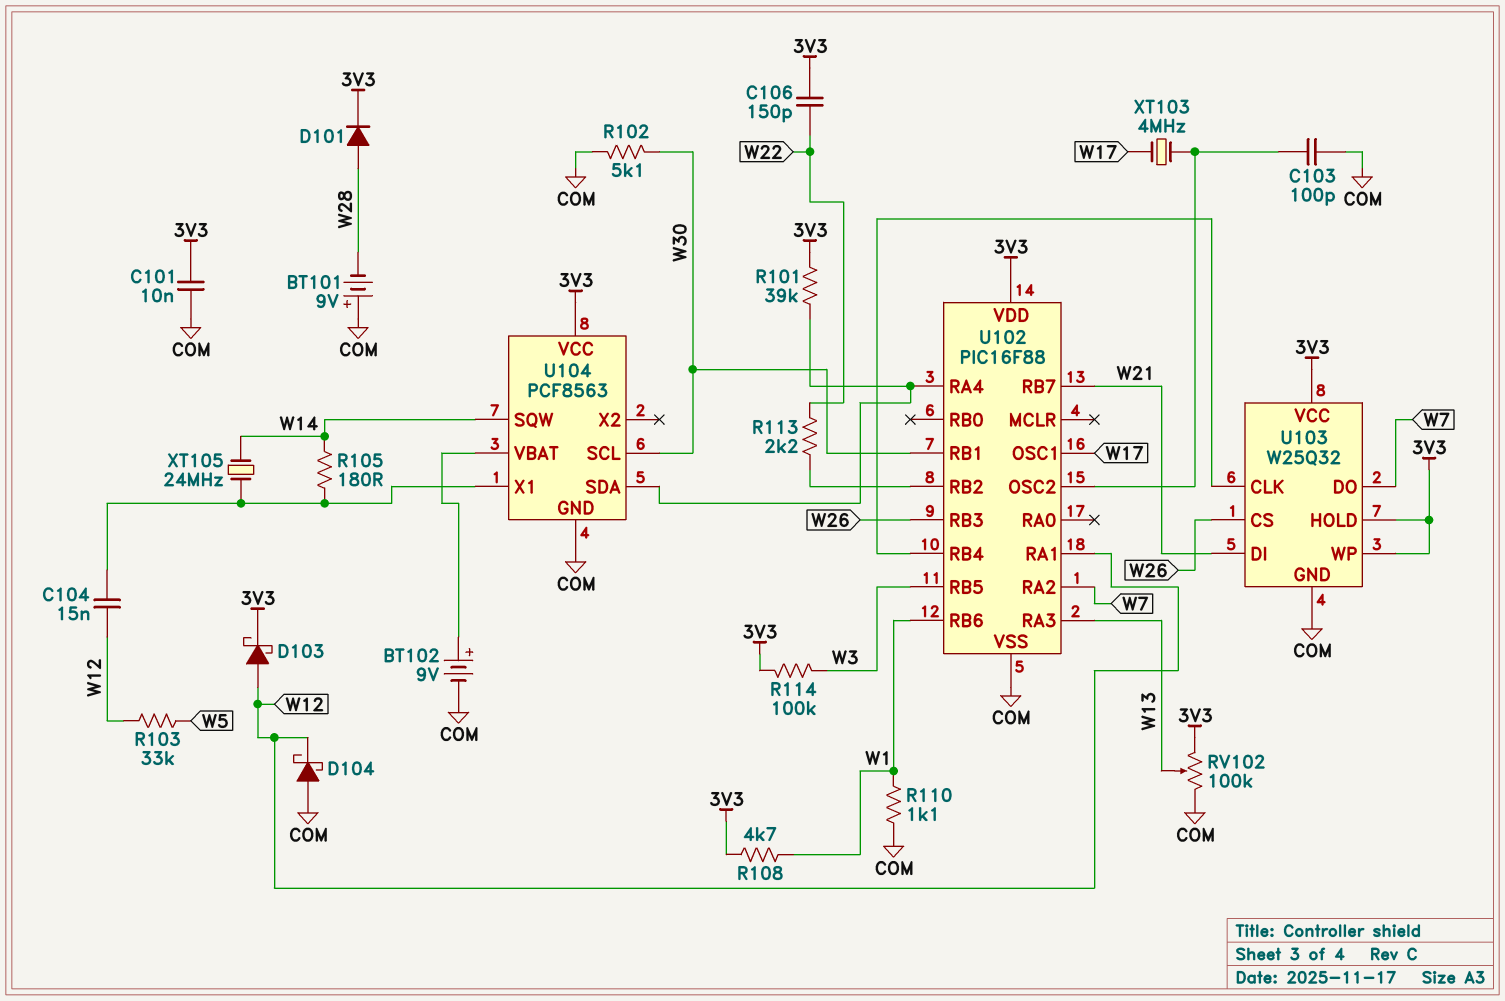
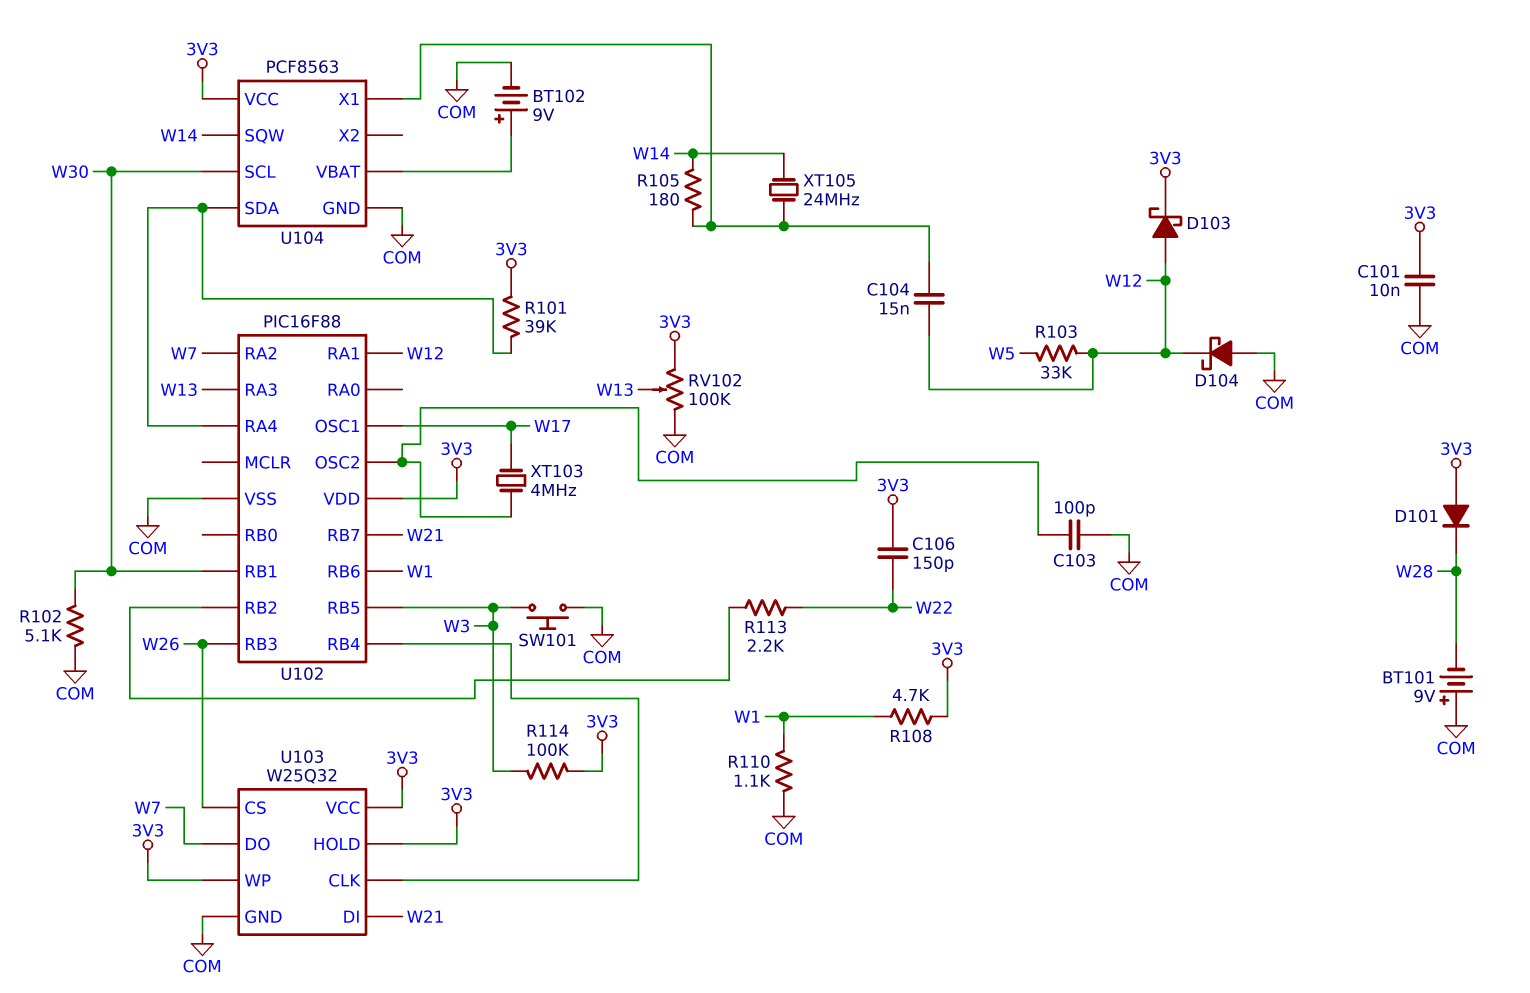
D101: diode (A W28, K 3V3) -> diode (A 3V3, K W28)
SW101: none -> button (COM, W3)

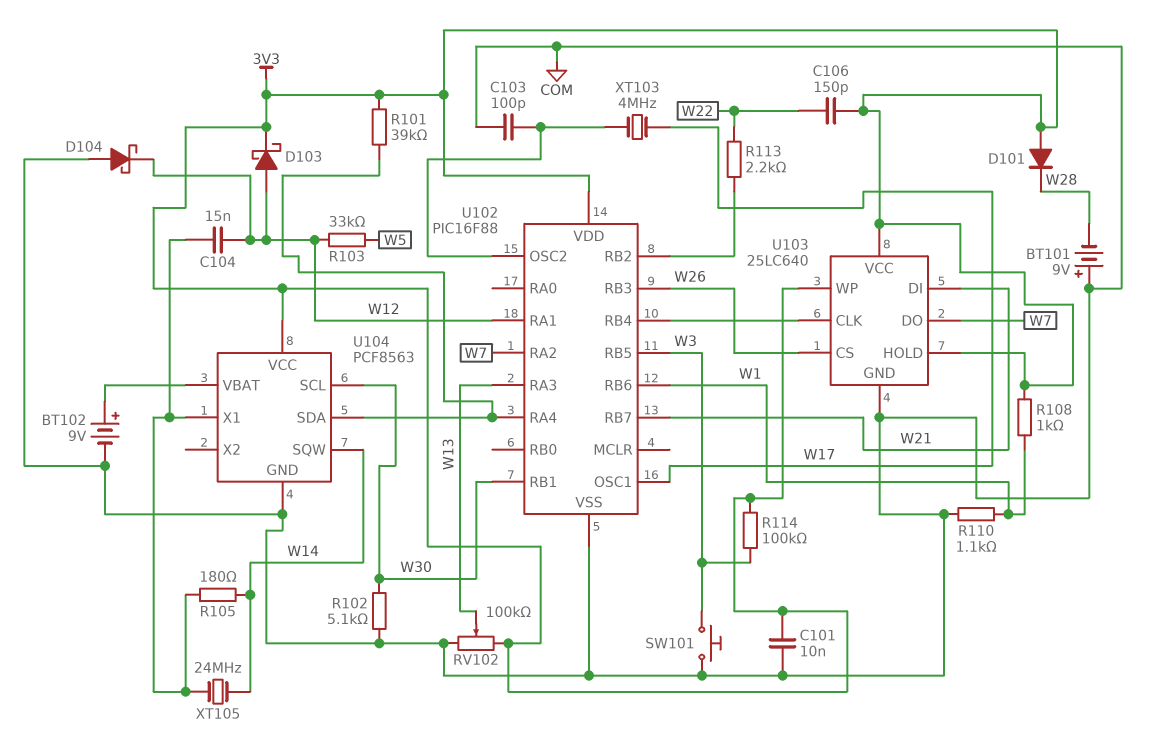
R108: 4.7k (3V3, W1) -> 1k (3V3, W1)
U103: W25Q32 -> 25LC640

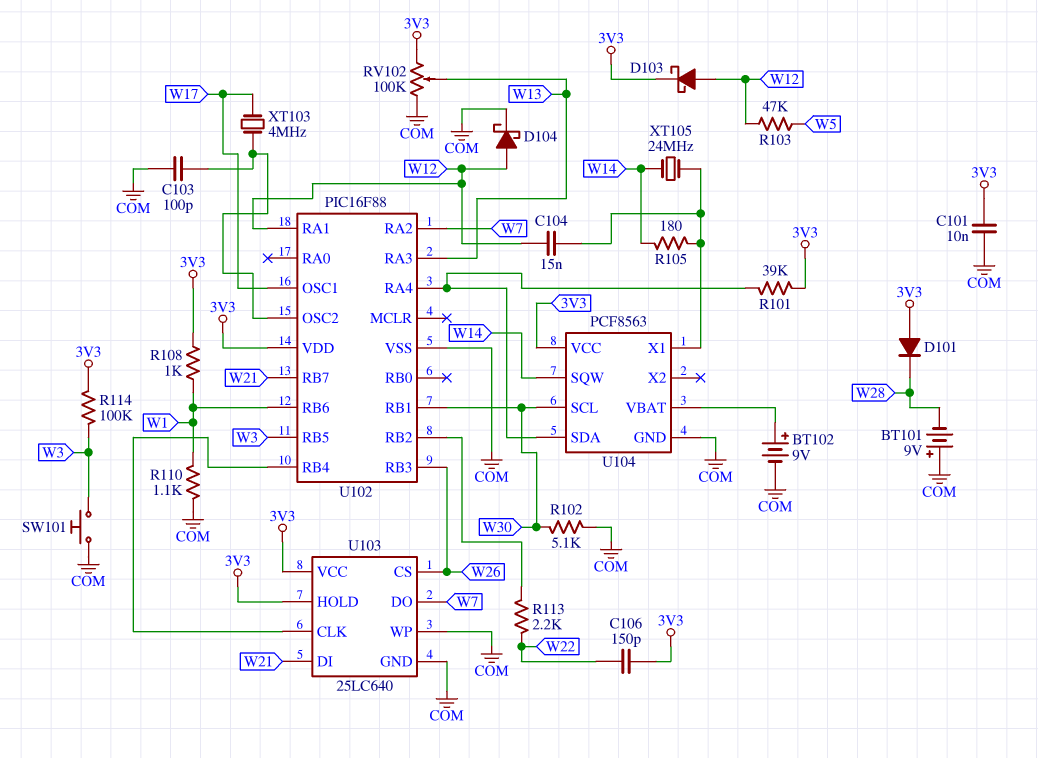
D104: schottky (A COM, K W12) -> schottky (A W12, K COM)
R103: 33k (W5, W12) -> 47k (W5, W12)
U103 pin WP: 3V3 -> COM

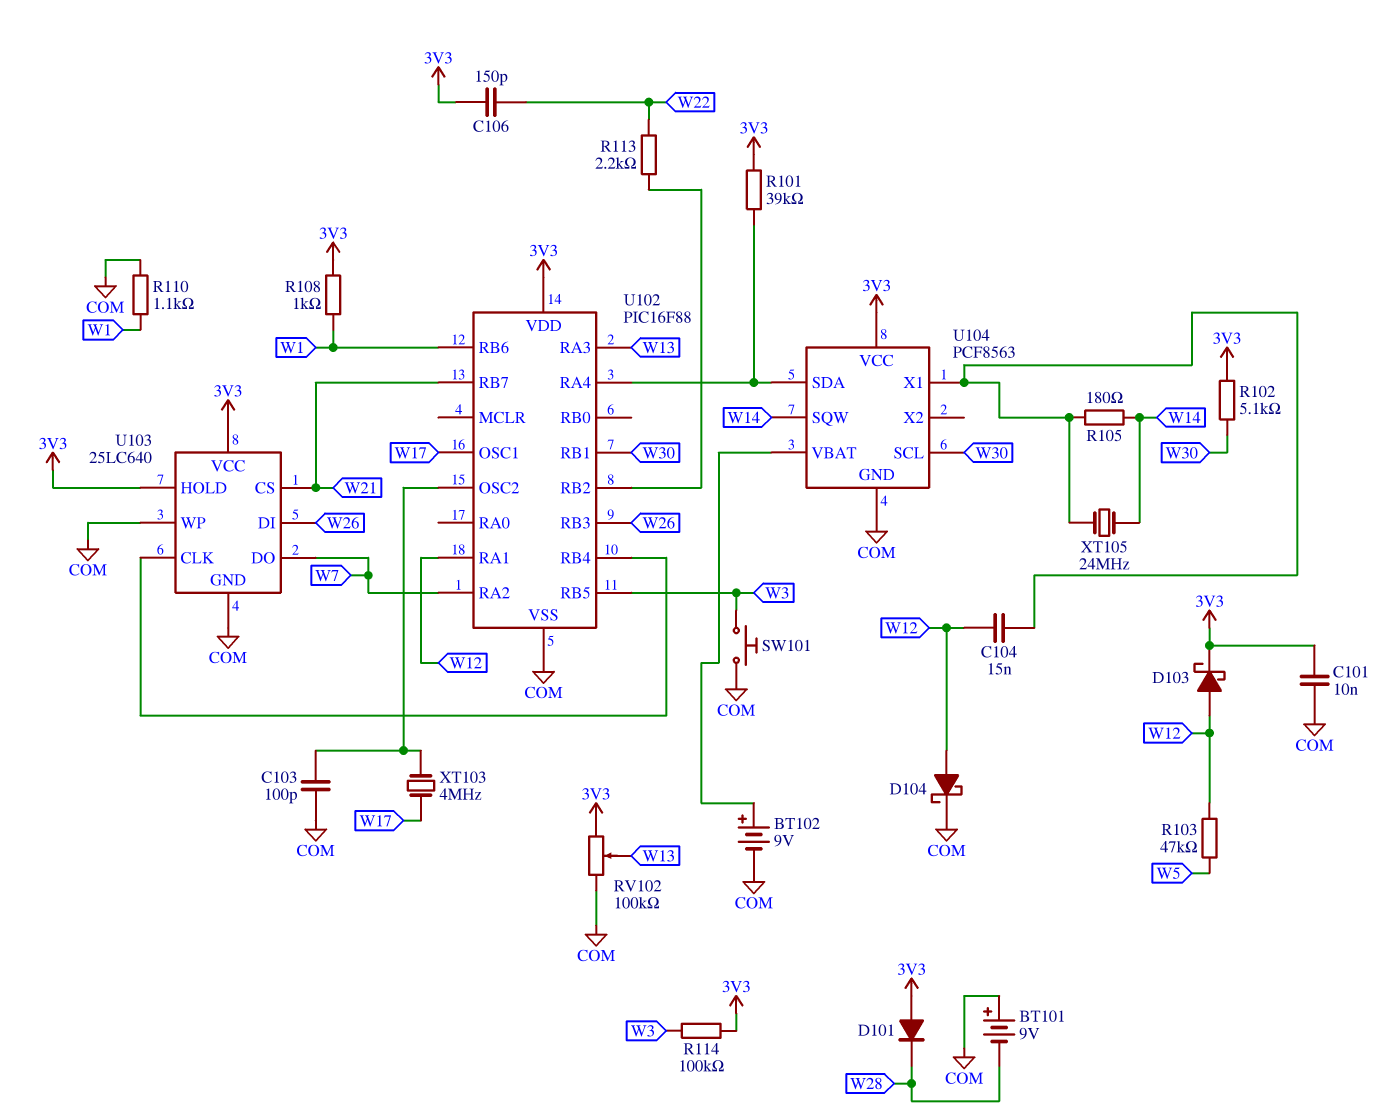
R102: 5.1k (COM, W30) -> 5.1k (3V3, W30)
U103 pin CS: W26 -> W21
U103 pin DI: W21 -> W26

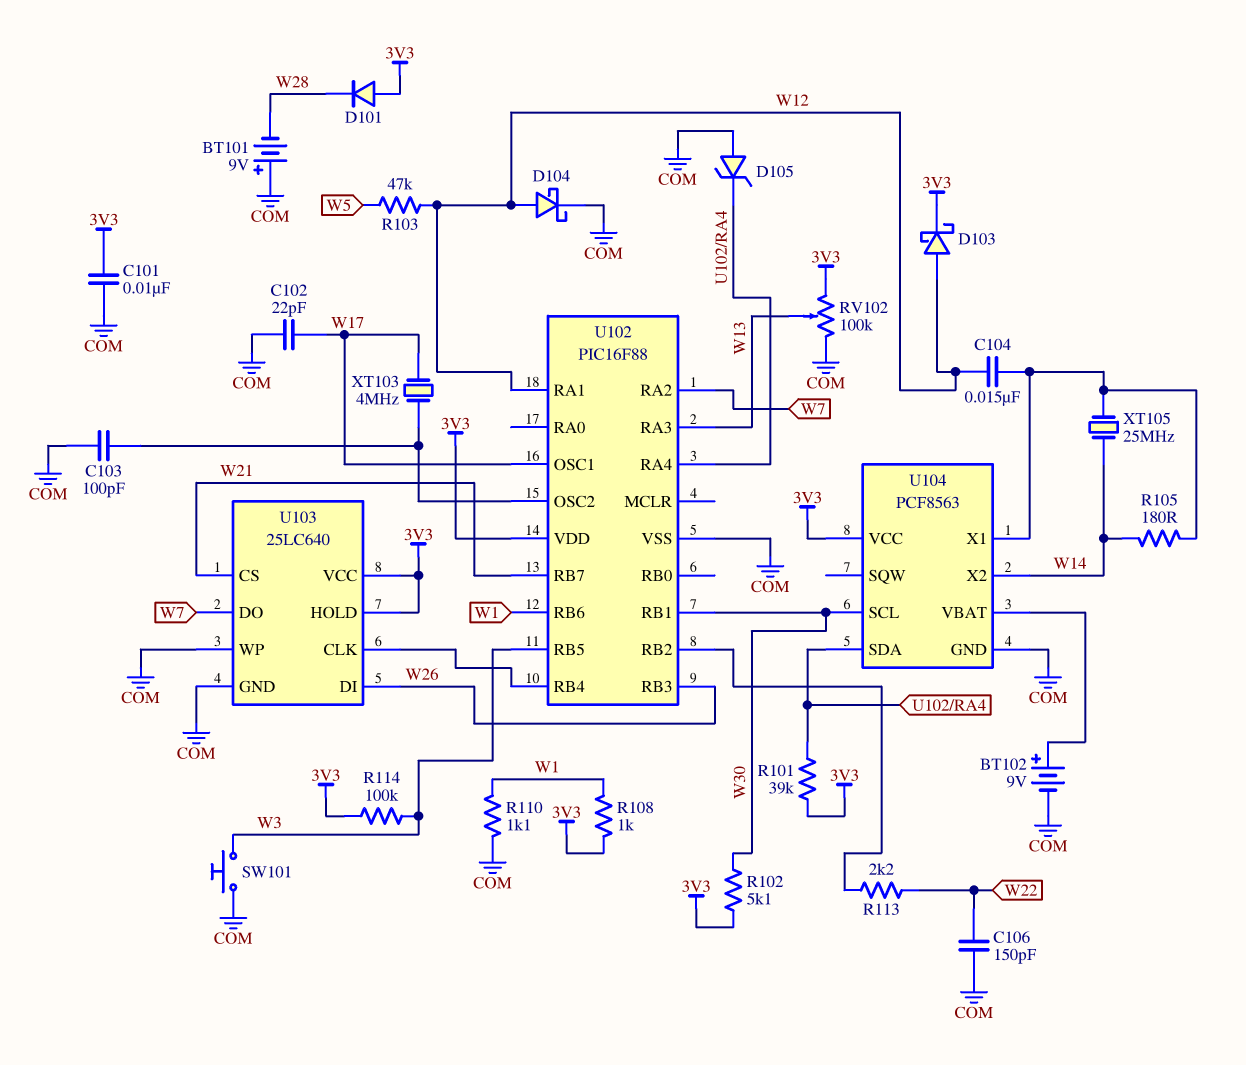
C102: none -> 22pF (COM, W17)
C106: 150pF (3V3, W22) -> 150pF (COM, W22)
D105: none -> zener (A COM, K U102/RA4)
U104 pin SQW: W14 -> none
U104 pin X2: none -> W14
XT105: 24MHz (U104/X1, W14) -> 25MHz (U104/X1, W14)

